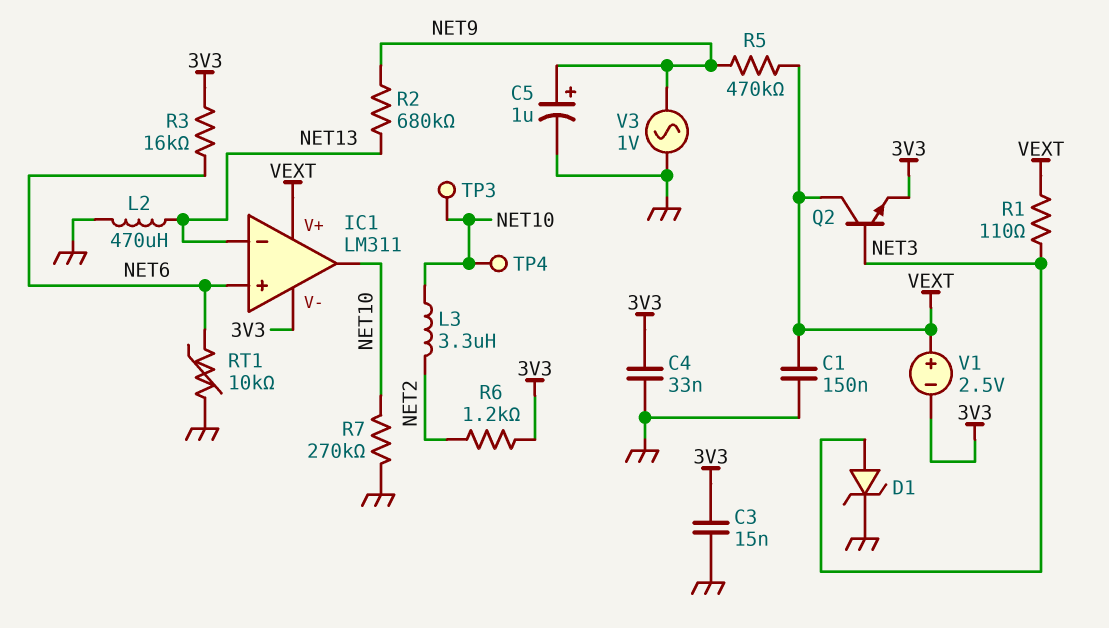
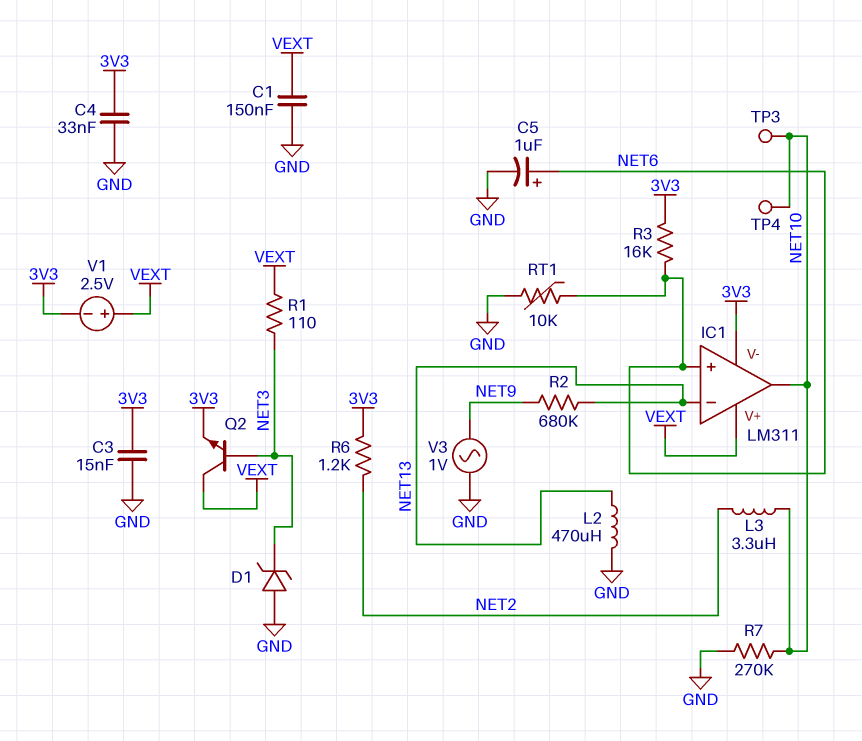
C5: 1uF (plus NET9, minus GND) -> 1uF (plus NET6, minus GND)
D1: zener (A NET3, K GND) -> zener (A GND, K NET3)
R5: 470k (NET9, VEXT) -> none

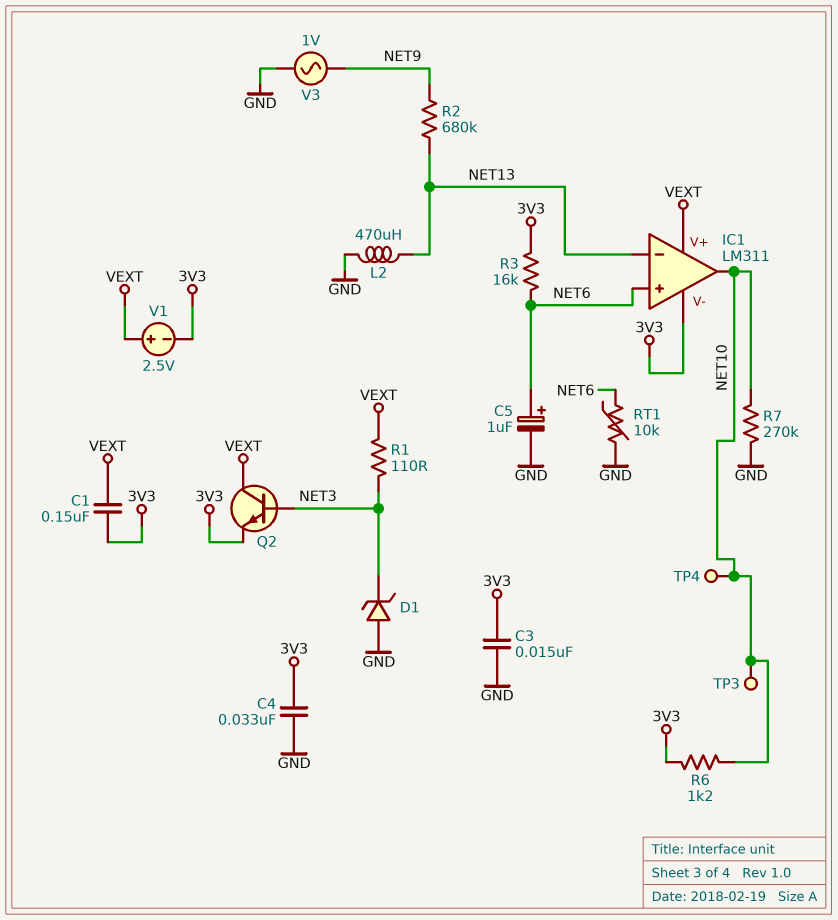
C1: 150nF (GND, VEXT) -> 150nF (3V3, VEXT)
L3: 3.3uH (NET2, NET10) -> none
R6: 1.2k (3V3, NET2) -> 1.2k (3V3, NET10)

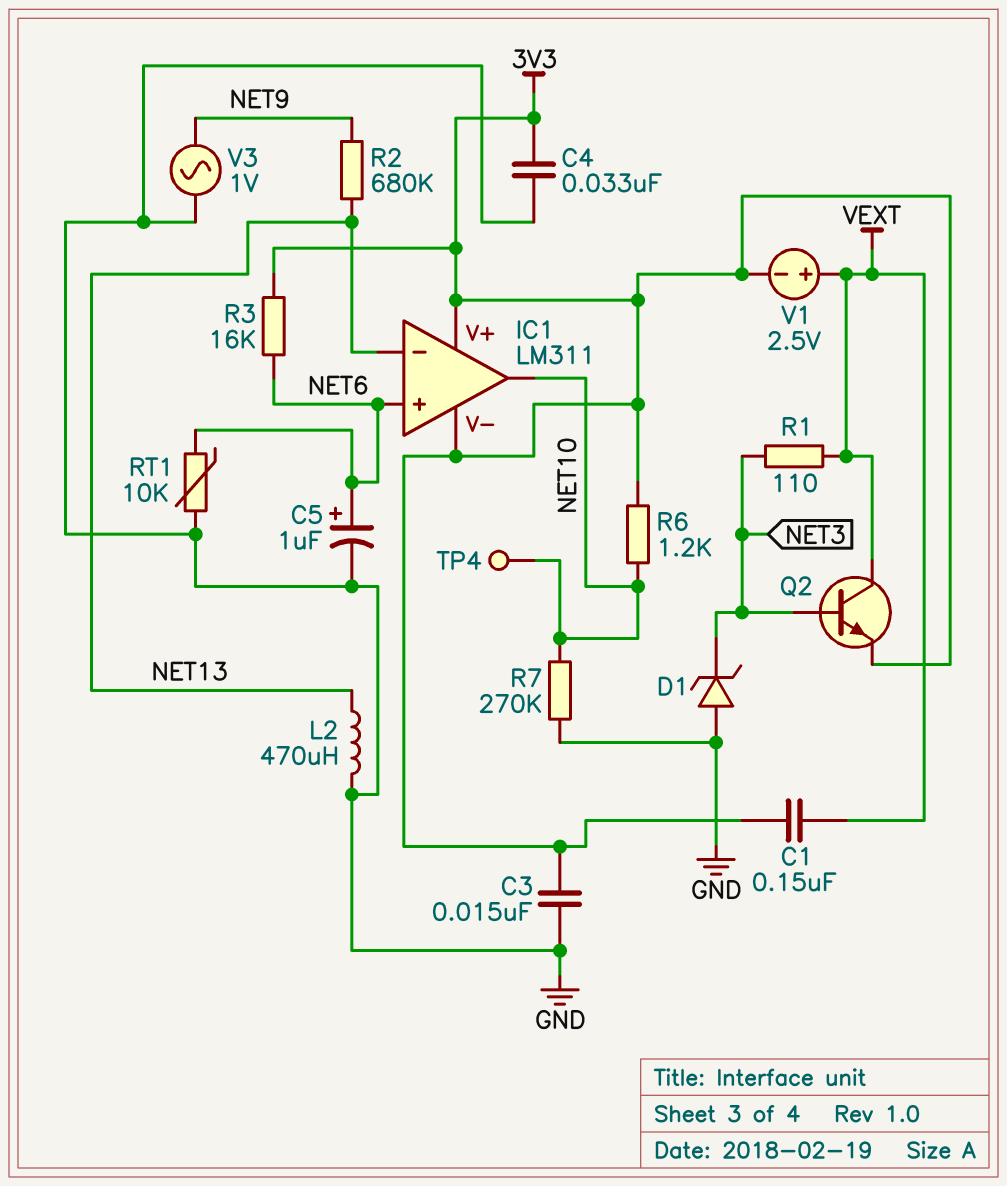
IC1 pin V+: VEXT -> 3V3
TP3: test point (NET10) -> none

